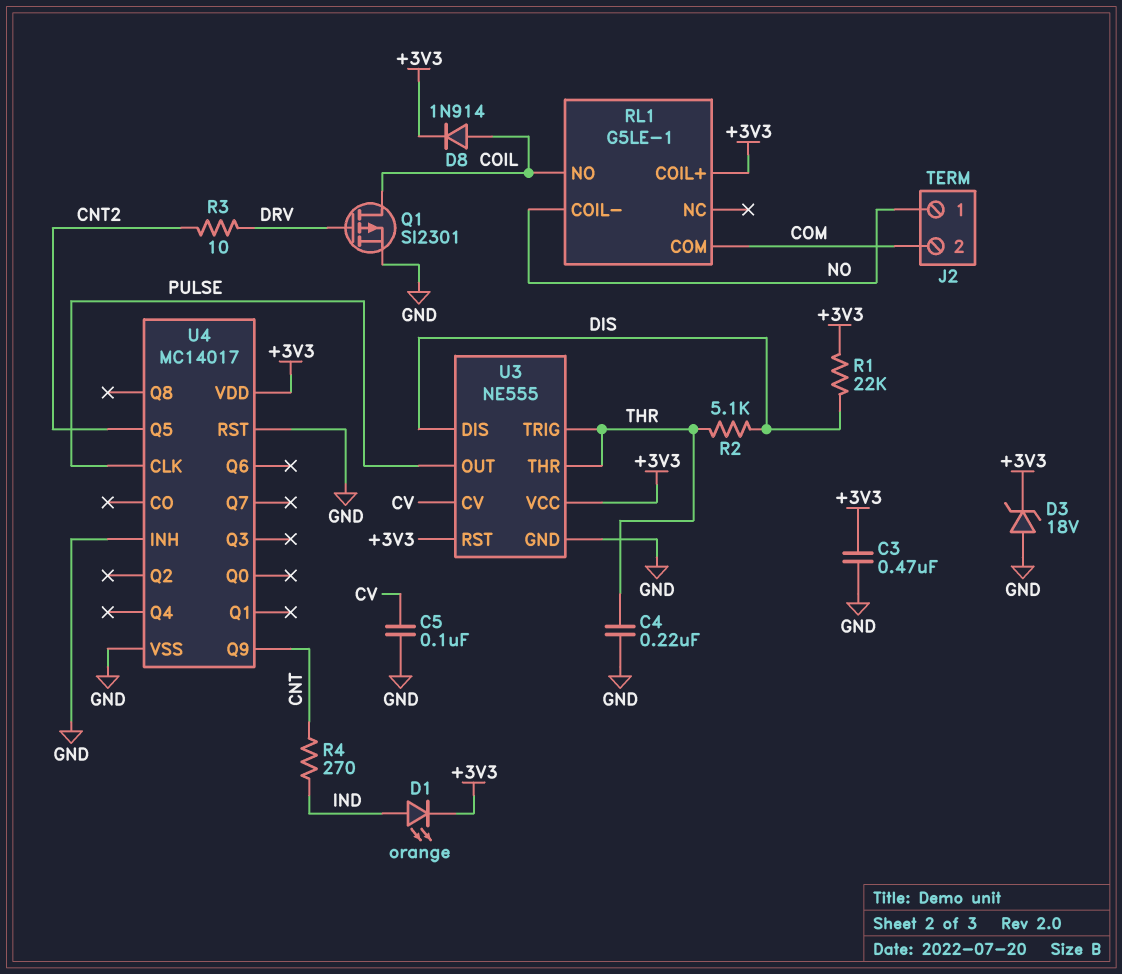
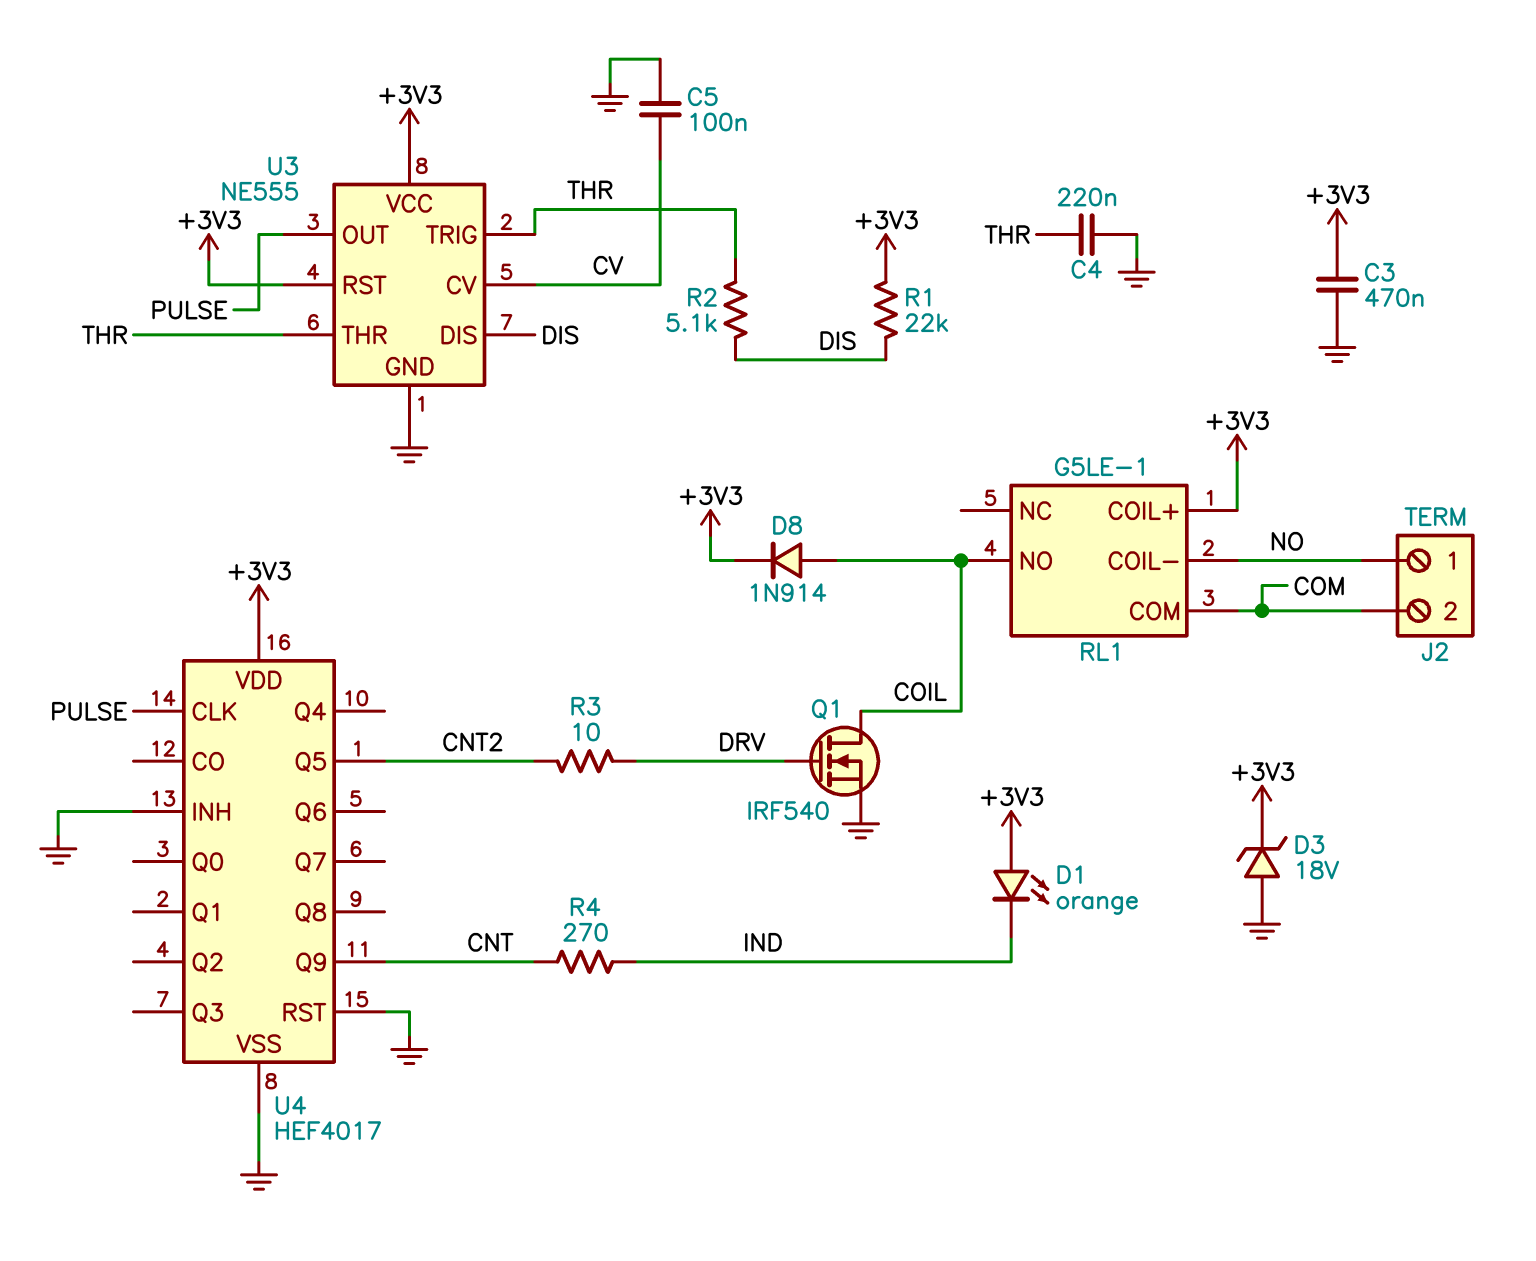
D1: LED orange (A IND, K +3V3) -> LED orange (A +3V3, K IND)
Q1: PMOS SI2301 (G DRV, D COIL, S GND) -> NMOS IRF540 (G DRV, D COIL, S GND)
U4: MC14017 -> HEF4017

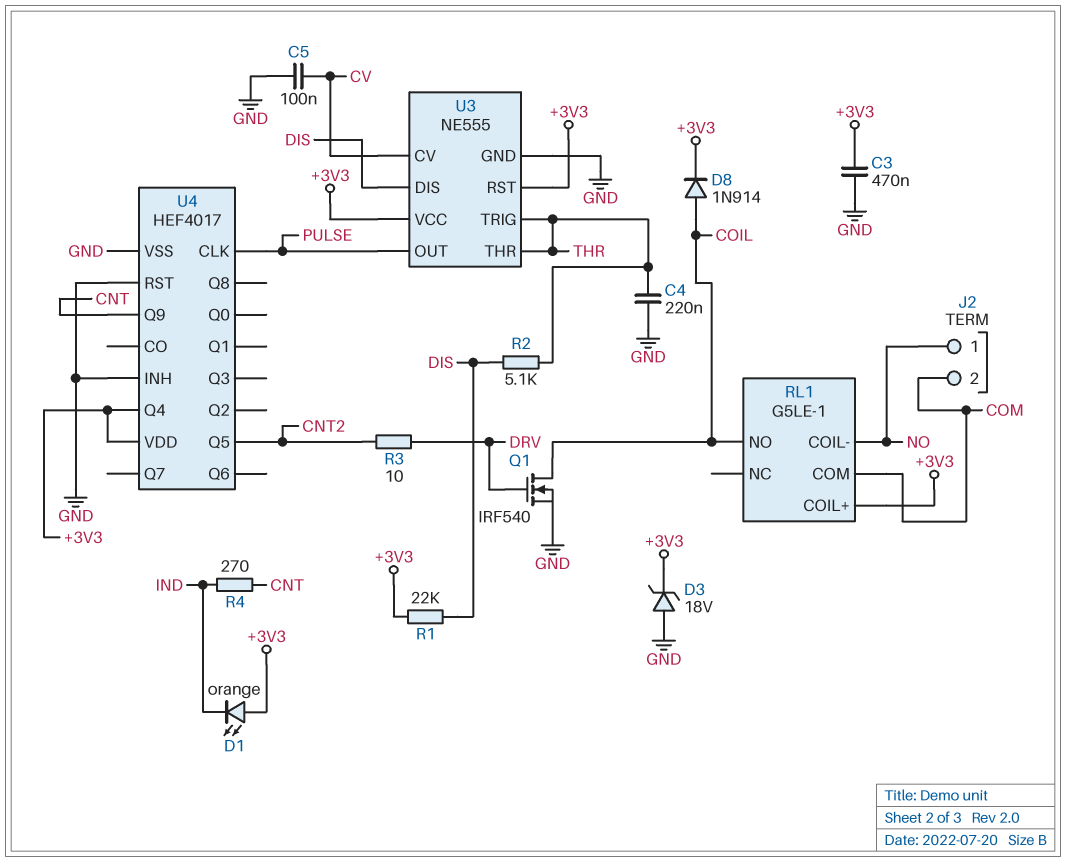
U4 pin Q4: none -> +3V3

